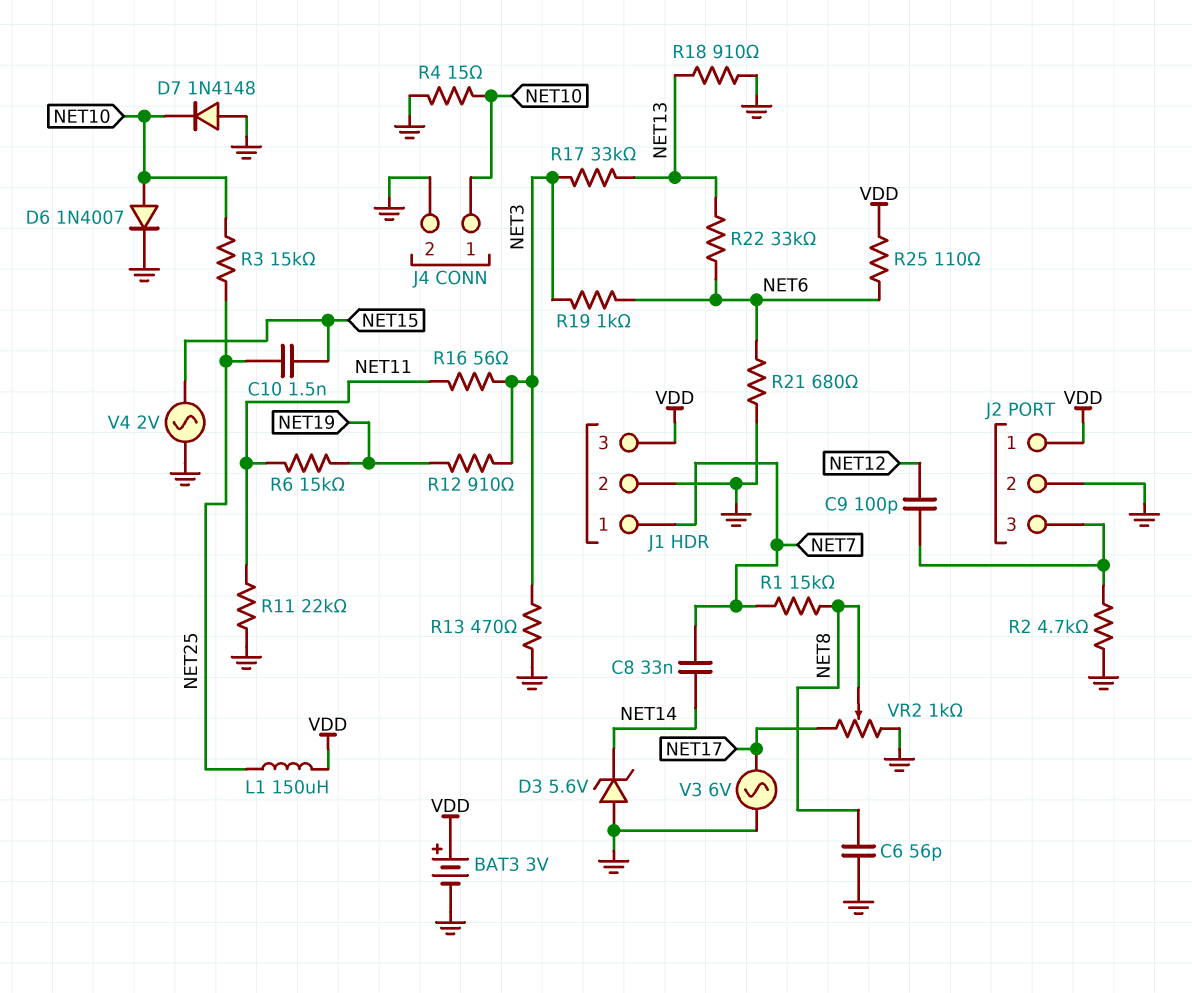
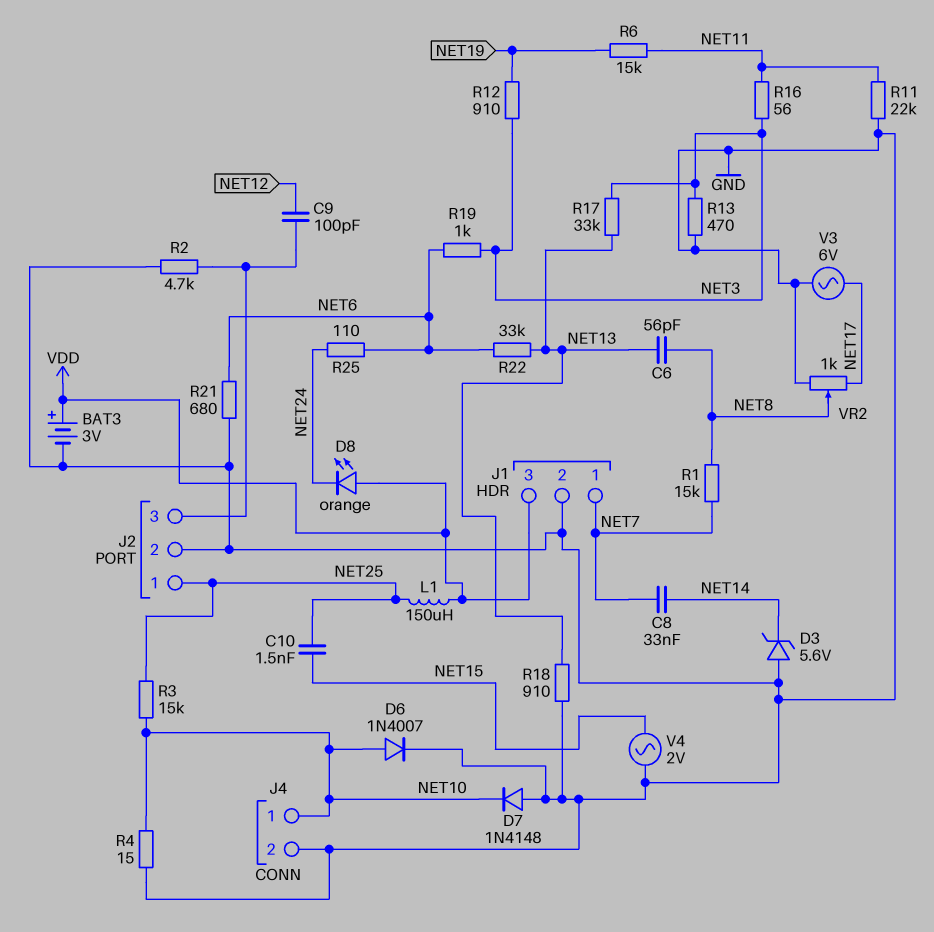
C6: 56pF (GND, NET8) -> 56pF (NET8, NET13)
D8: none -> LED orange (A VDD, K NET24)
J2 pin 1: VDD -> NET25
R25: 110 (NET6, VDD) -> 110 (NET6, NET24)

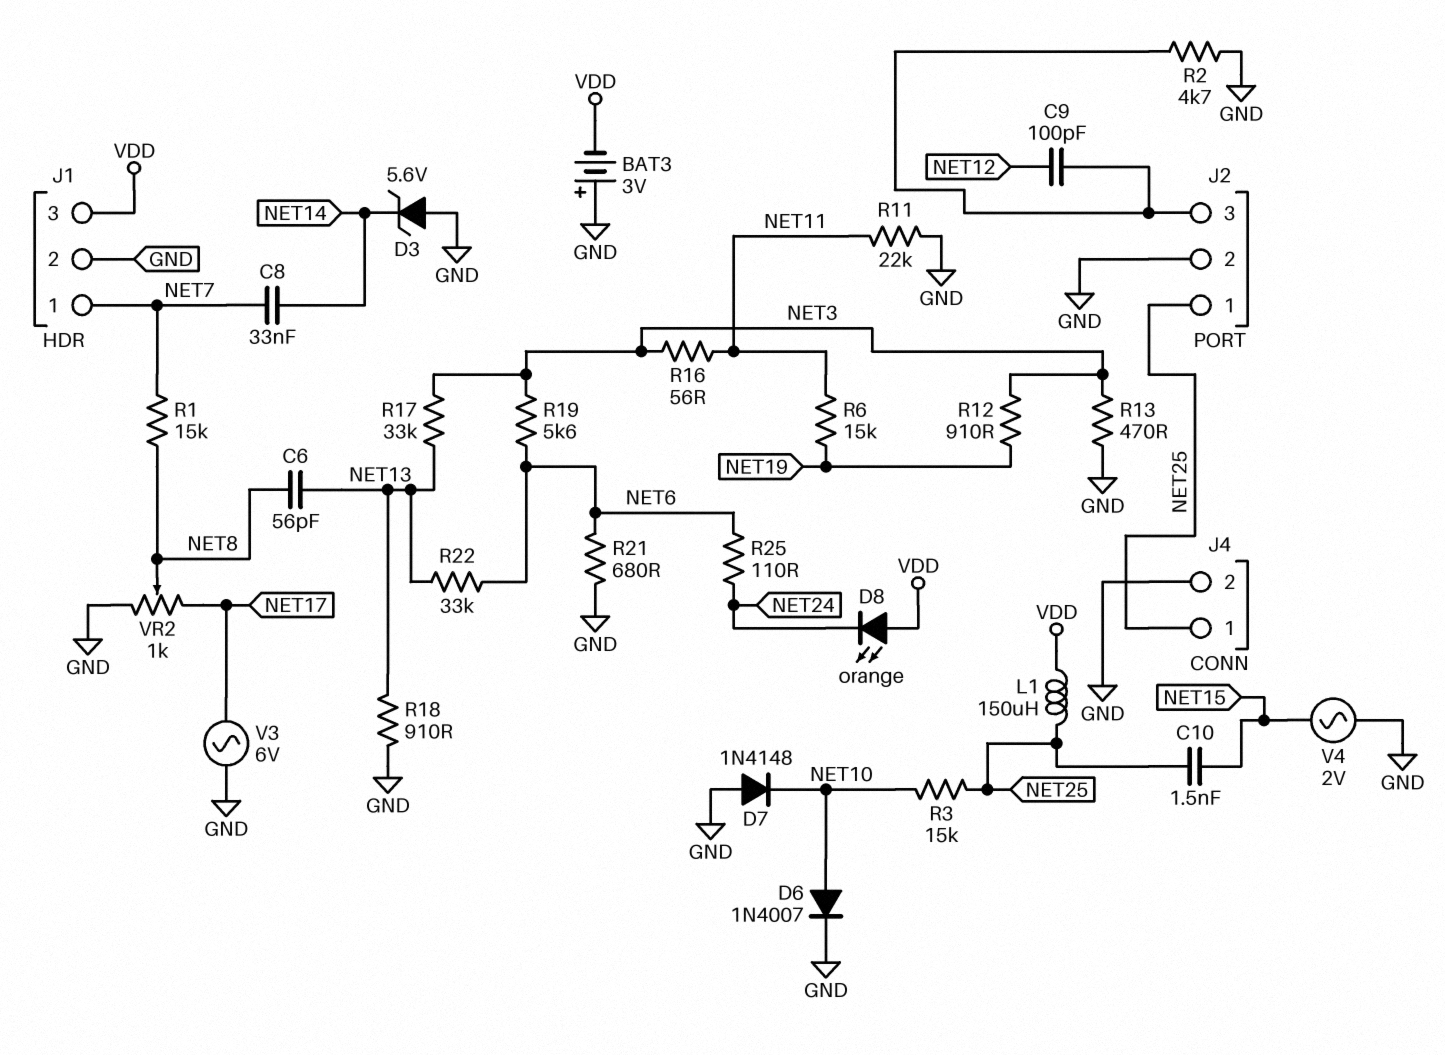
BAT3: 3V (plus VDD, minus GND) -> 3V (plus GND, minus VDD)
J4 pin 1: NET10 -> NET25
R4: 15 (GND, NET10) -> none
R19: 1k (NET3, NET6) -> 5.6k (NET3, NET6)

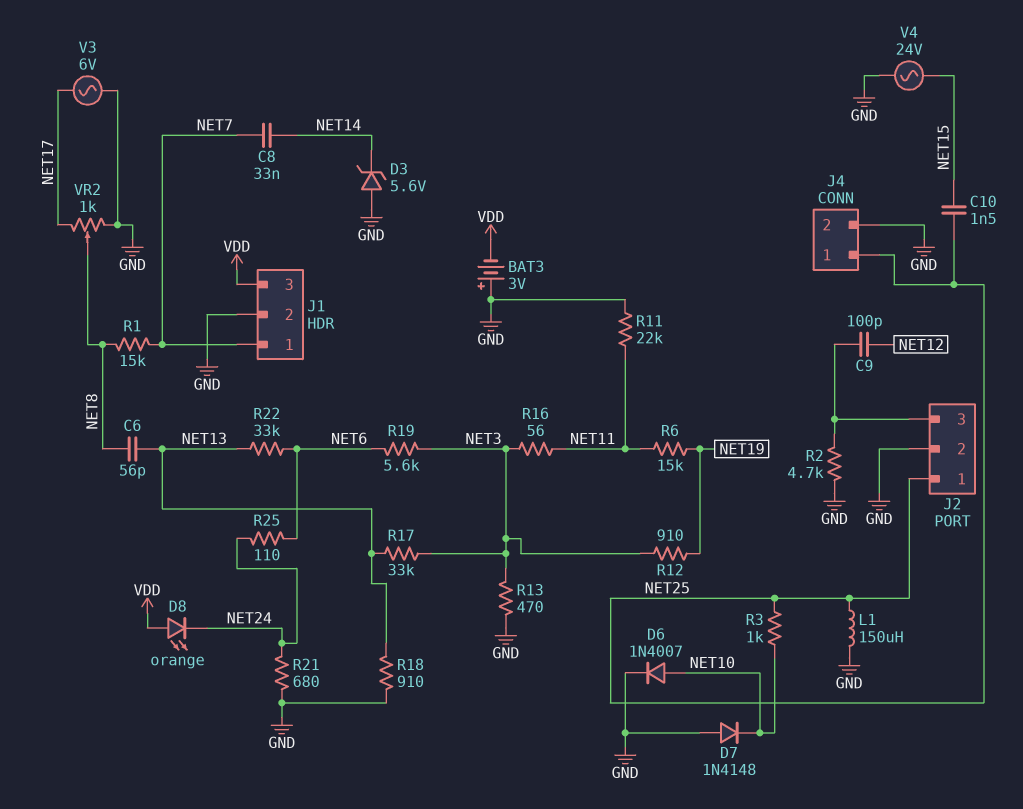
L1: 150uH (NET25, VDD) -> 150uH (GND, NET25)
R3: 15k (NET10, NET25) -> 1k (NET10, NET25)
R21: 680 (GND, NET6) -> 680 (GND, NET24)
V4: AC 2V (GND, NET15) -> AC 24V (GND, NET15)

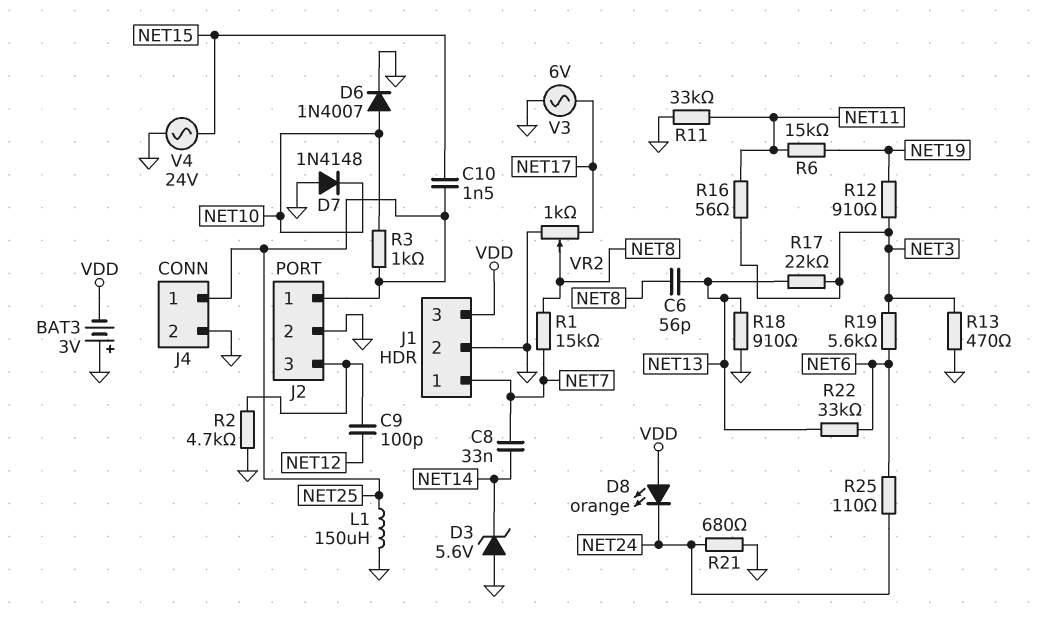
R11: 22k (GND, NET11) -> 33k (GND, NET11)
R17: 33k (NET3, NET13) -> 22k (NET3, NET13)

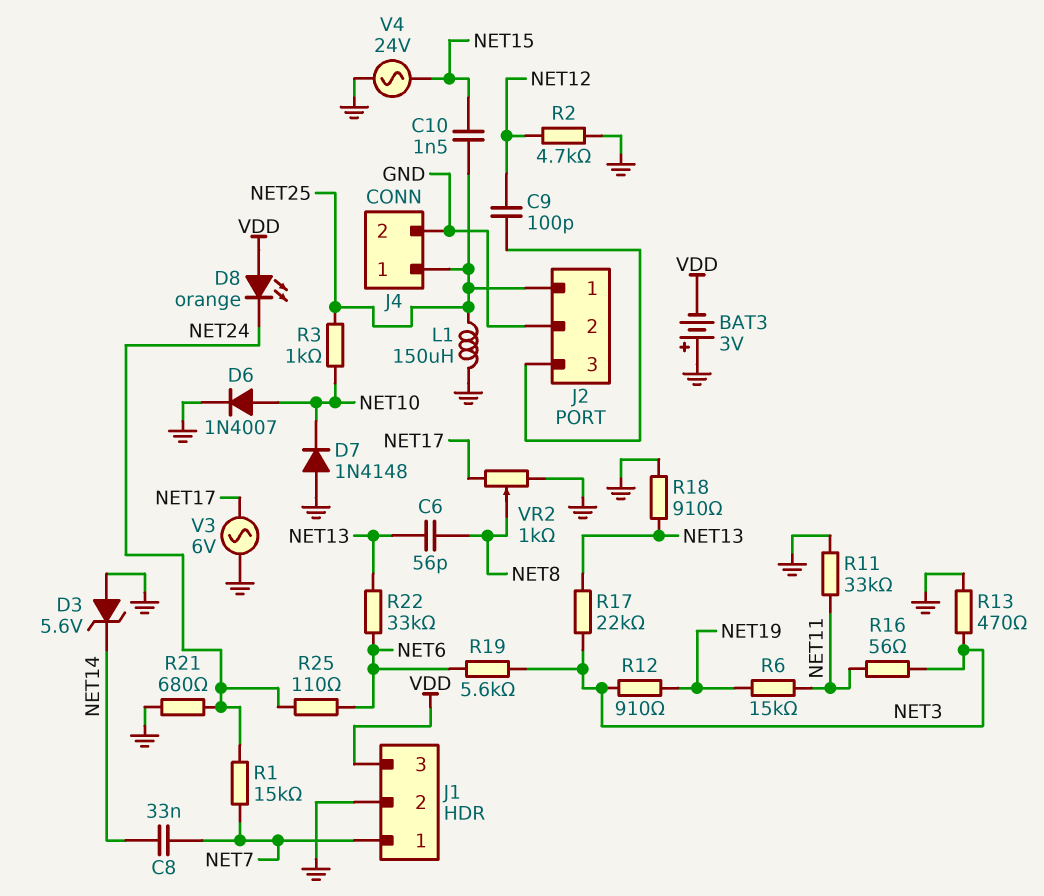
R1: 15k (NET7, NET8) -> 15k (NET7, NET24)
R2: 4.7k (GND, J2/3) -> 4.7k (GND, NET12)

